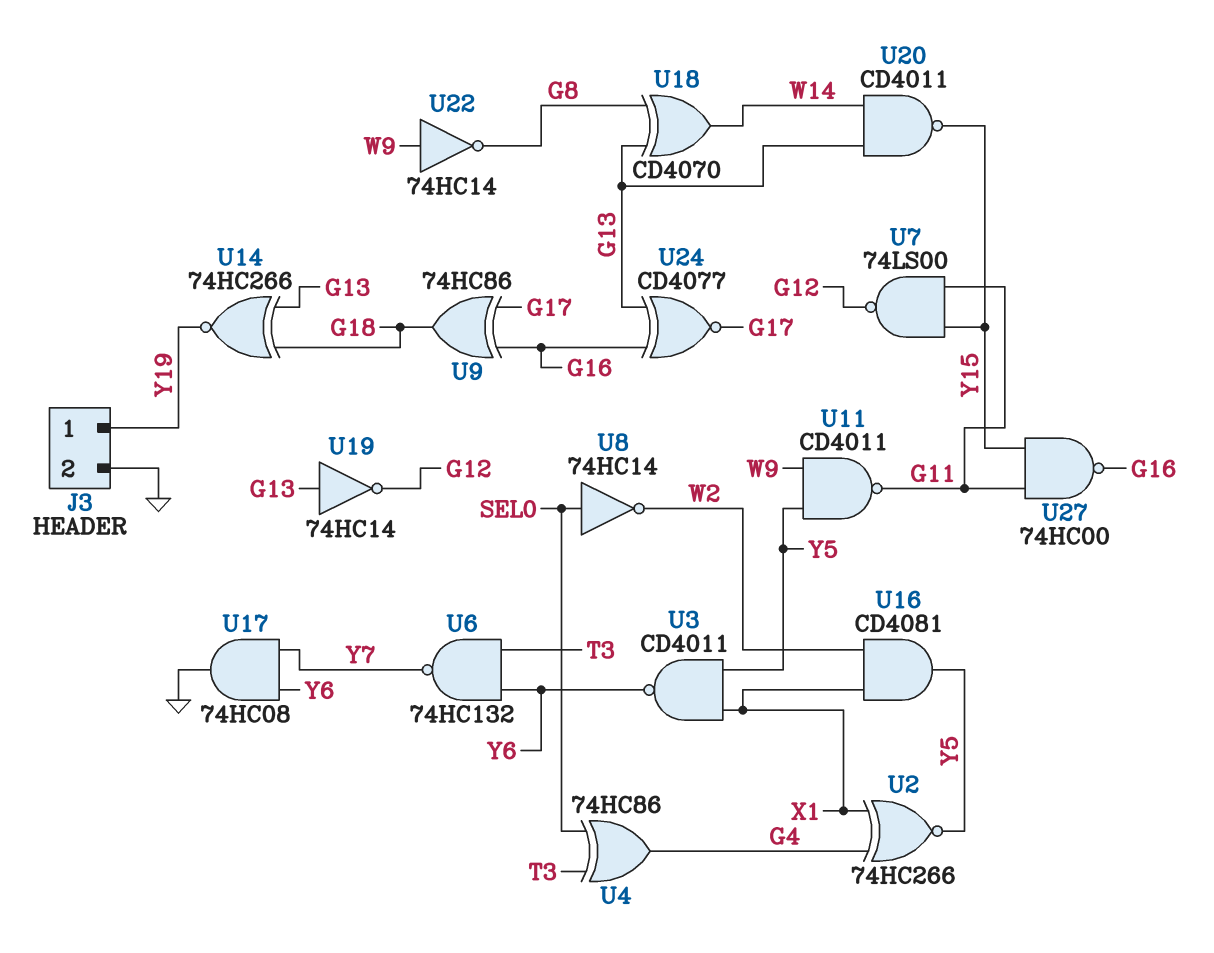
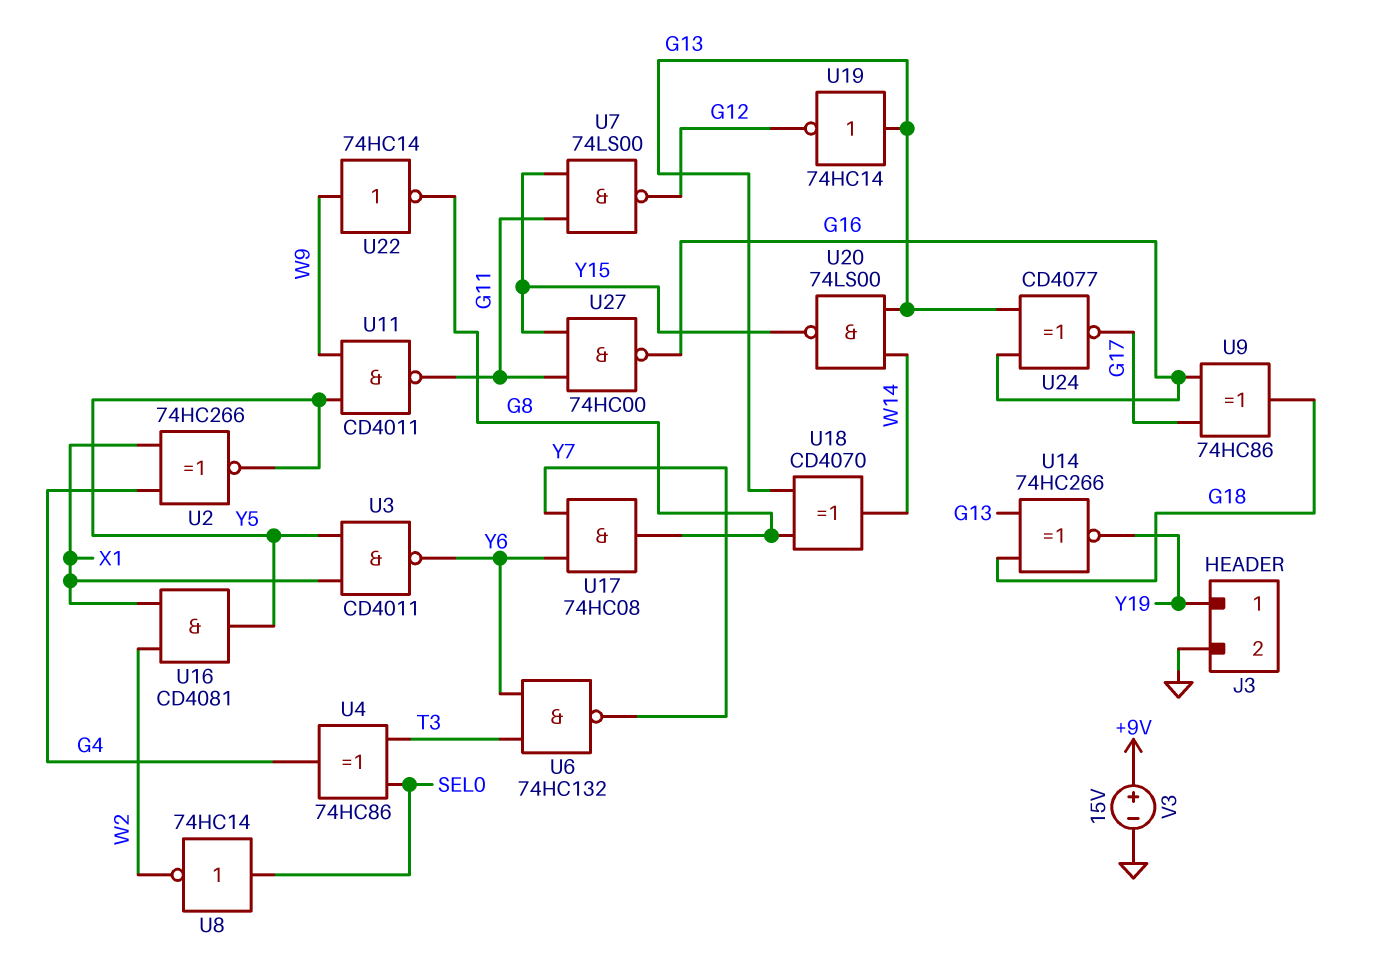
U17: AND 74HC08 (in Y6, in Y7, out GND) -> AND 74HC08 (in Y6, in Y7, out G8)
U20: NAND CD4011 (in G13, in W14, out Y15) -> NAND 74LS00 (in G13, in W14, out Y15)
V3: none -> 15V (plus +9V, minus GND)

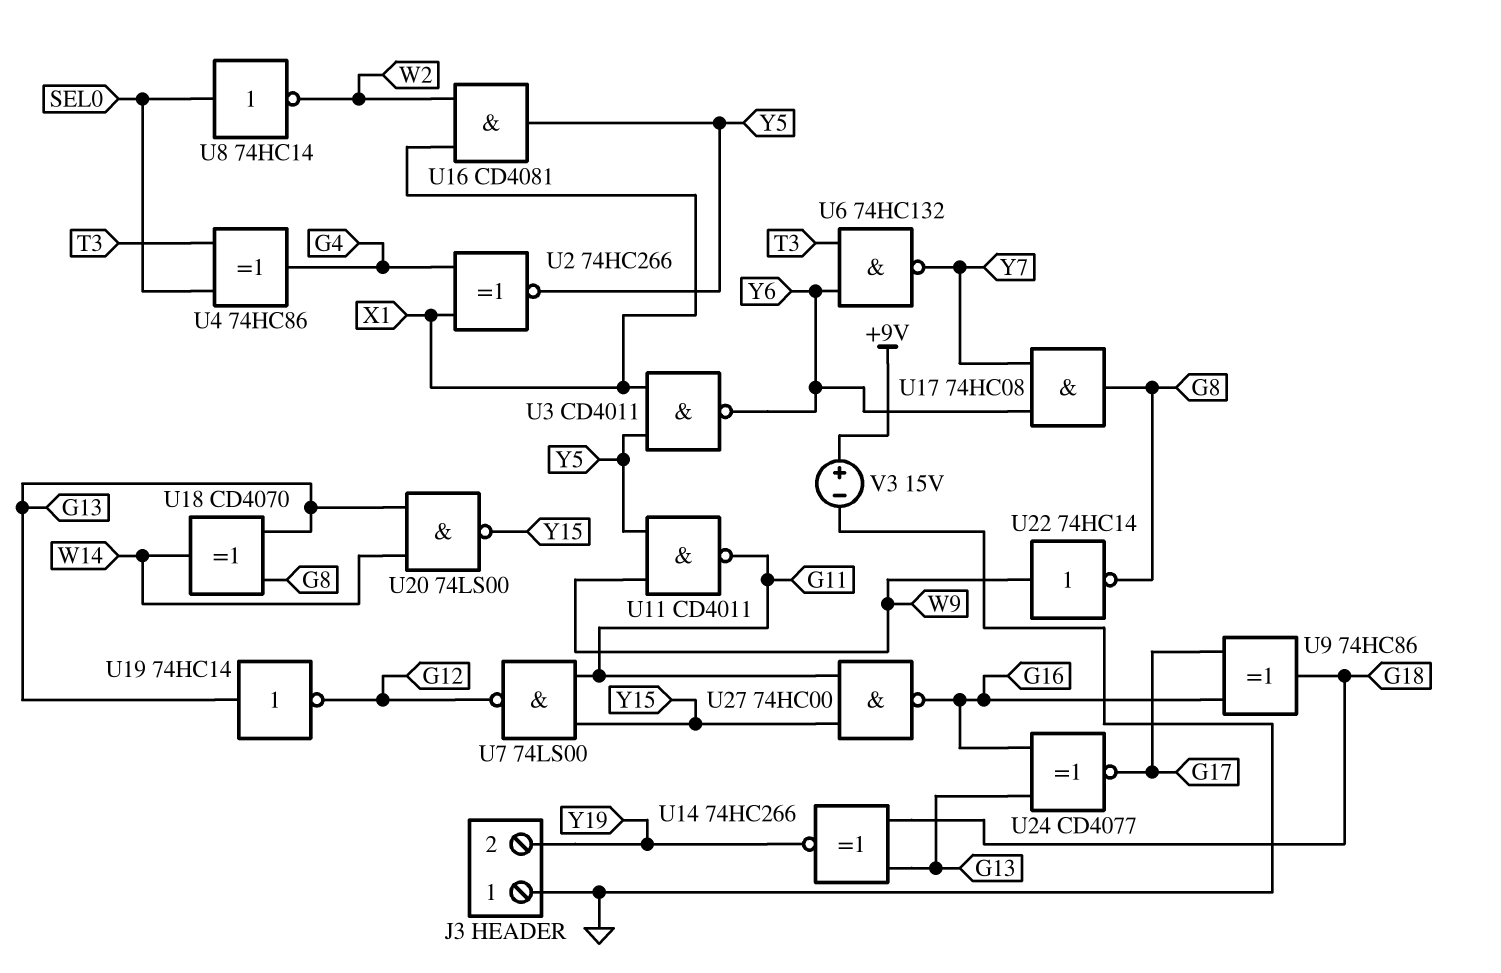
J3 pin 1: Y19 -> GND
J3 pin 2: GND -> Y19

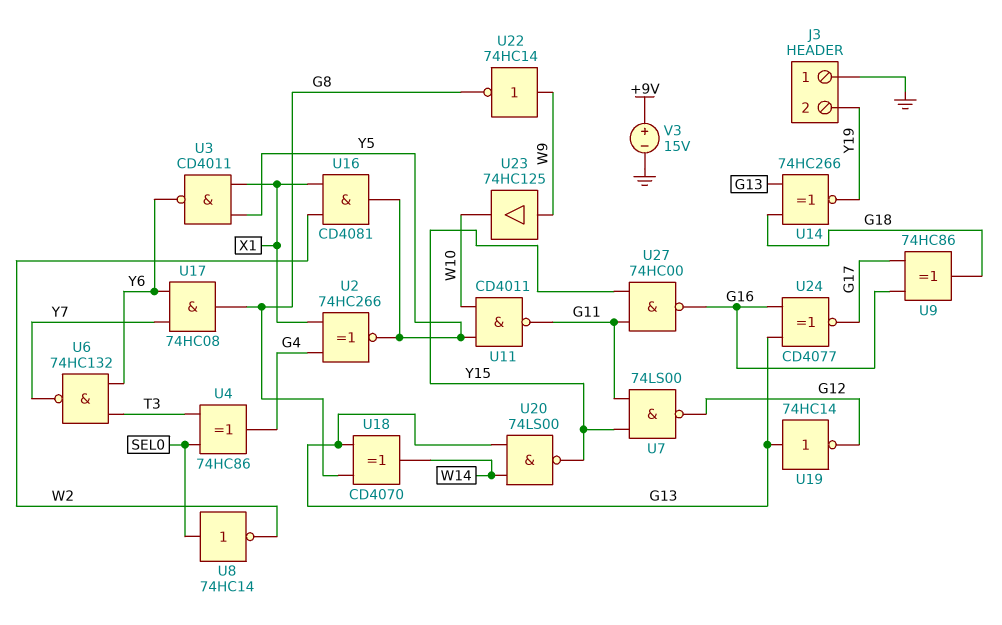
U11: NAND CD4011 (in W9, in Y5, out G11) -> NAND CD4011 (in W10, in Y5, out G11)
U23: none -> buffer 74HC125 (in W9, out W10)

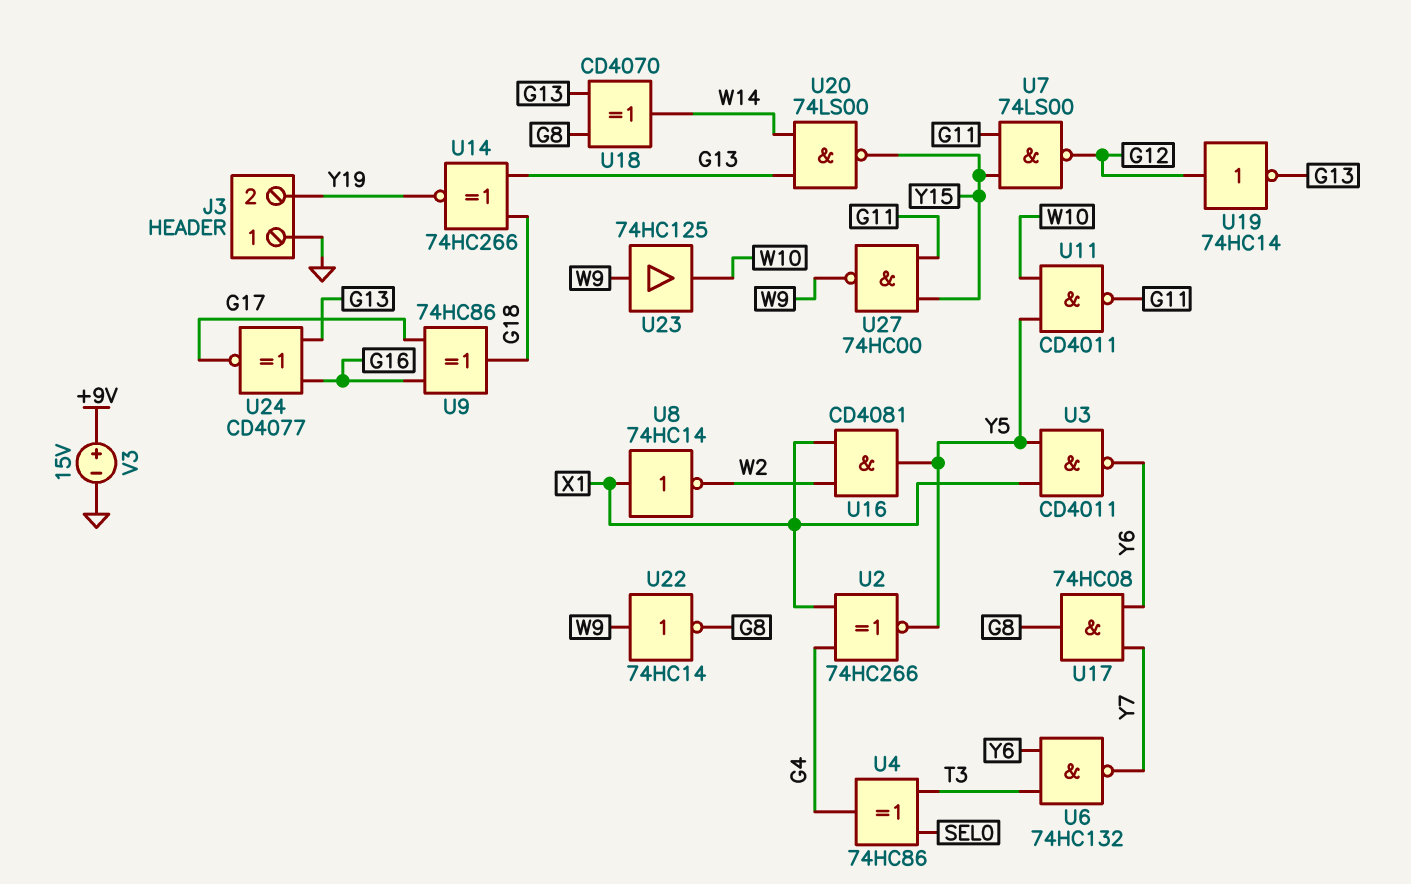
U8: NOT 74HC14 (in SEL0, out W2) -> NOT 74HC14 (in X1, out W2)
U19: NOT 74HC14 (in G13, out G12) -> NOT 74HC14 (in G12, out G13)
U27: NAND 74HC00 (in G11, in Y15, out G16) -> NAND 74HC00 (in G11, in Y15, out W9)

